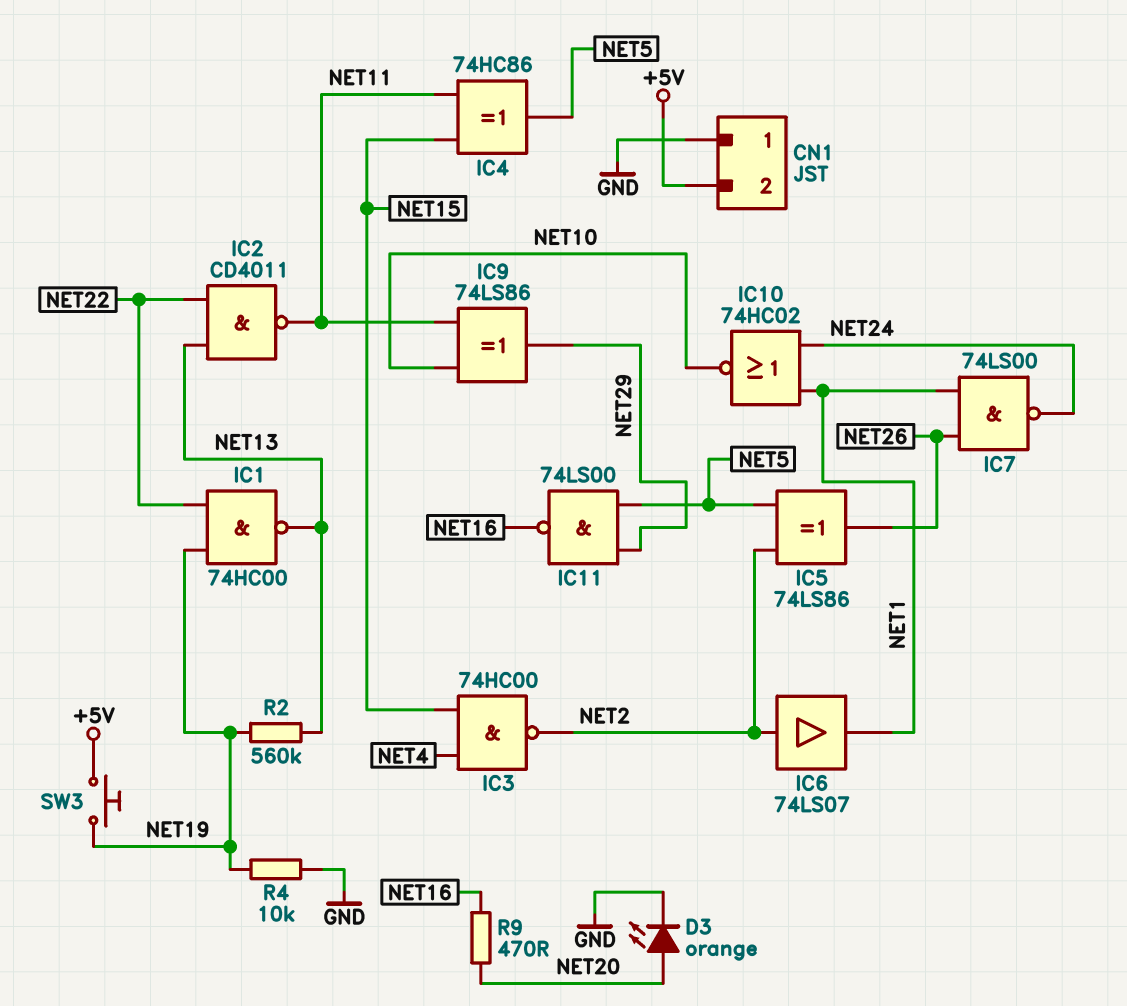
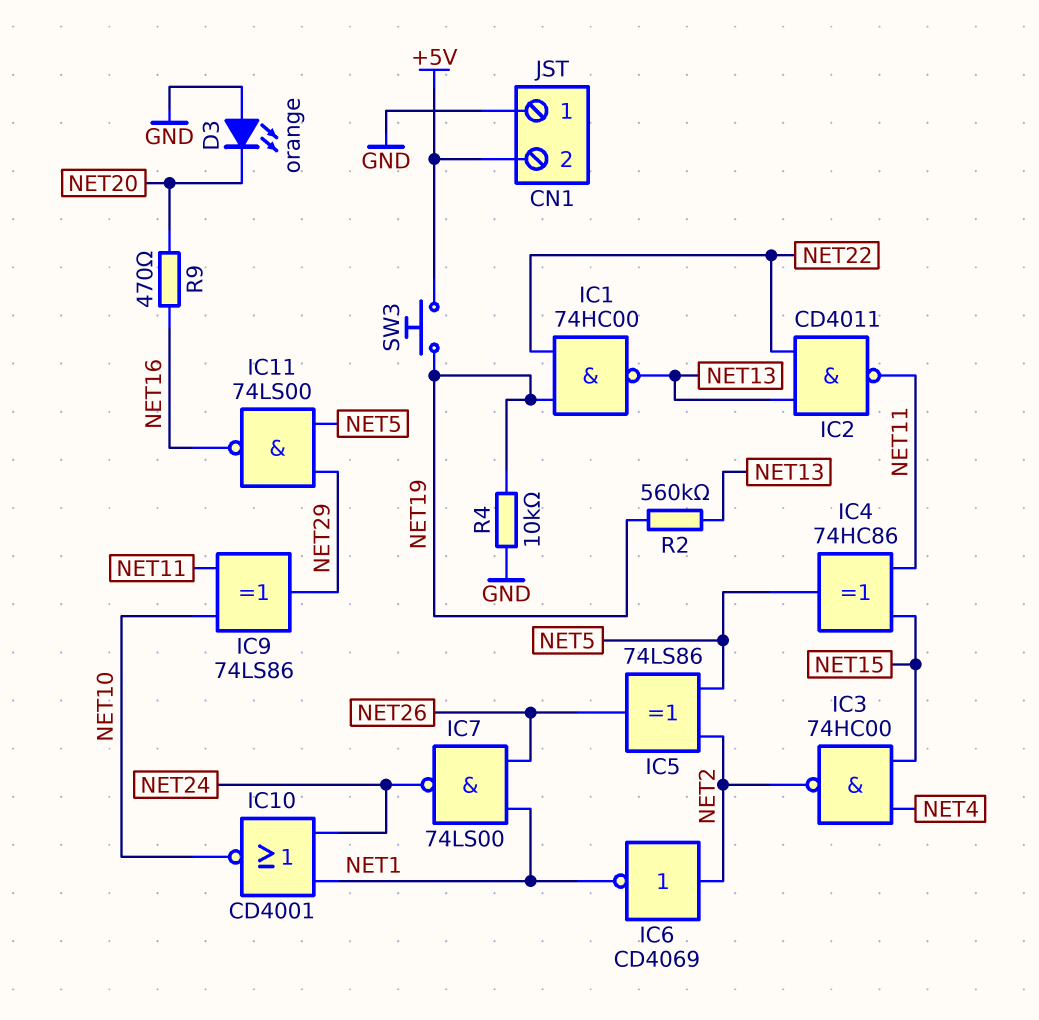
D3: LED orange (A NET20, K GND) -> LED orange (A GND, K NET20)
IC6: buffer 74LS07 (in NET2, out NET1) -> NOT CD4069 (in NET2, out NET1)
IC10: NOR 74HC02 (in NET1, in NET24, out NET10) -> NOR CD4001 (in NET1, in NET24, out NET10)

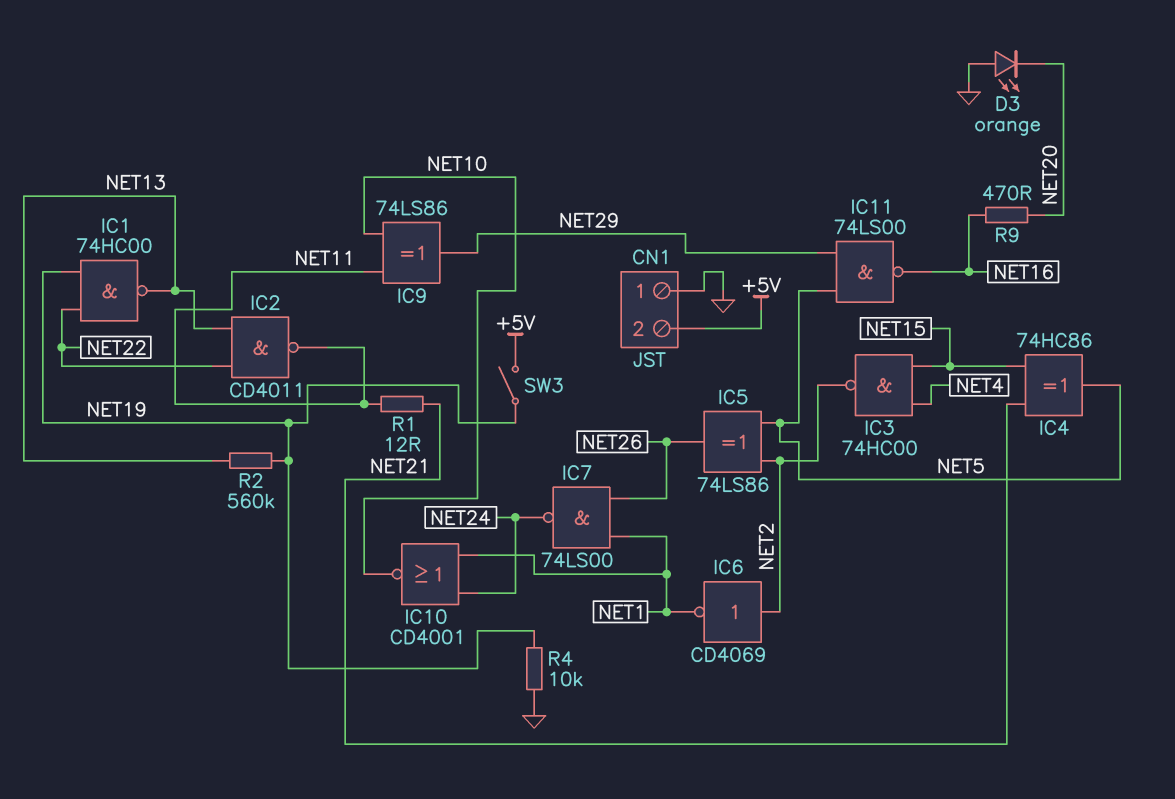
IC4: XOR 74HC86 (in NET11, in NET15, out NET5) -> XOR 74HC86 (in NET15, in NET21, out NET5)
R1: none -> 12 (NET11, NET21)
SW3: button (+5V, NET19) -> switch (+5V, NET19)

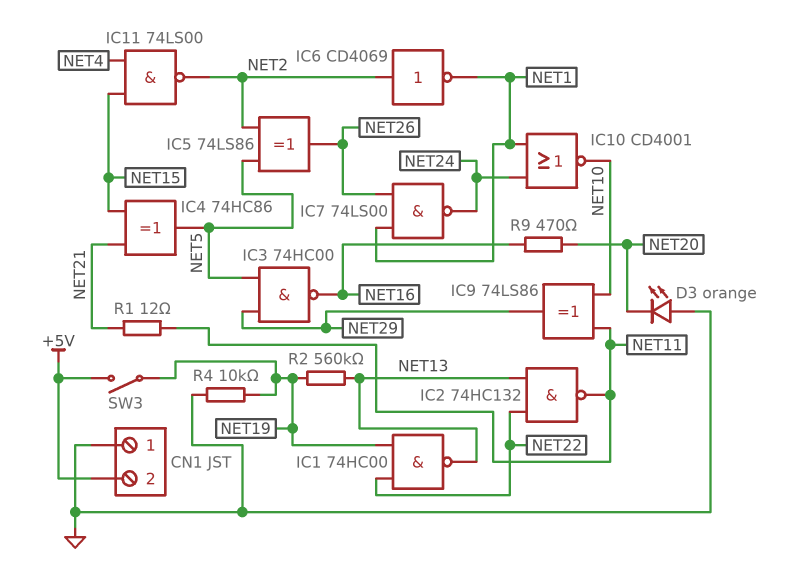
IC2: NAND CD4011 (in NET13, in NET22, out NET11) -> NAND 74HC132 (in NET13, in NET22, out NET11)
IC3: NAND 74HC00 (in NET4, in NET15, out NET2) -> NAND 74HC00 (in NET5, in NET29, out NET16)
IC11: NAND 74LS00 (in NET5, in NET29, out NET16) -> NAND 74LS00 (in NET4, in NET15, out NET2)

